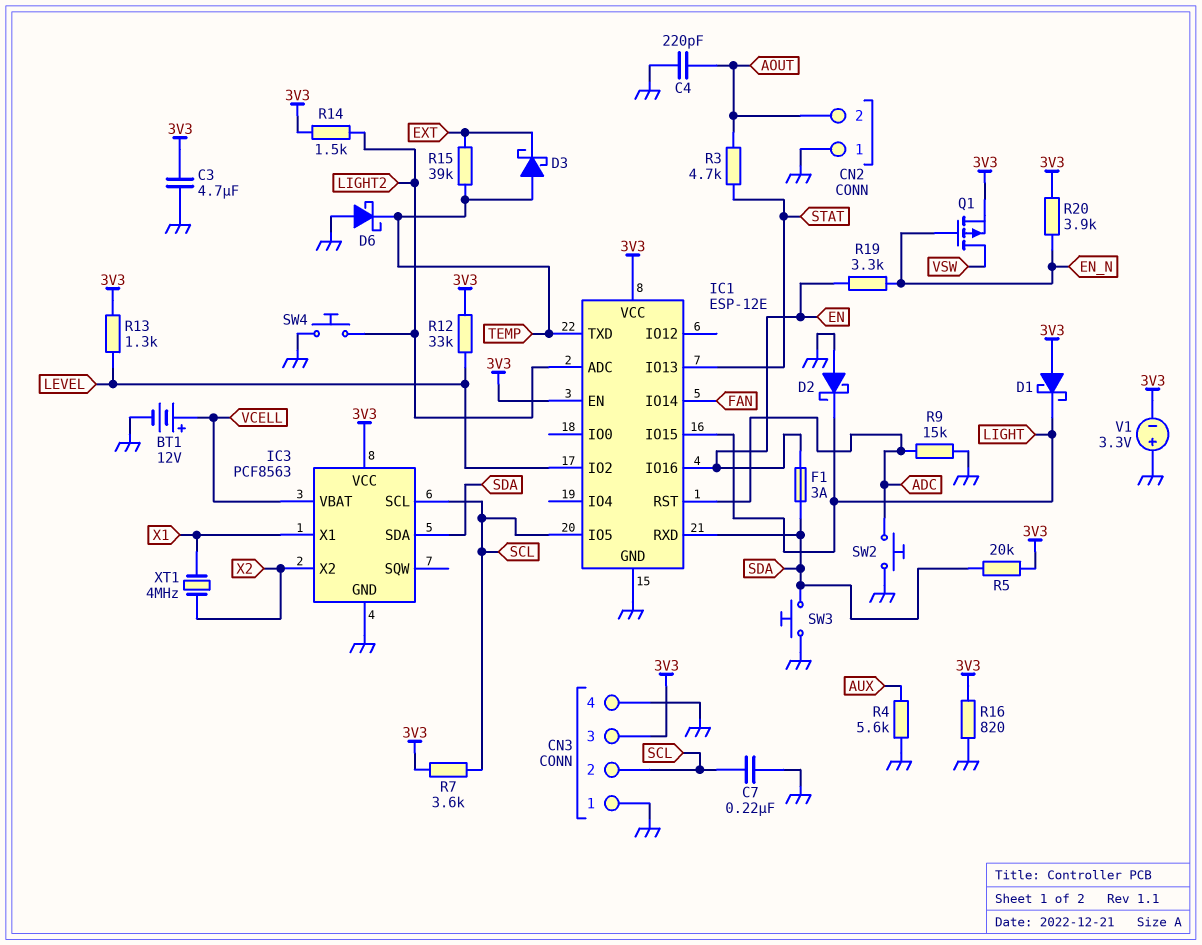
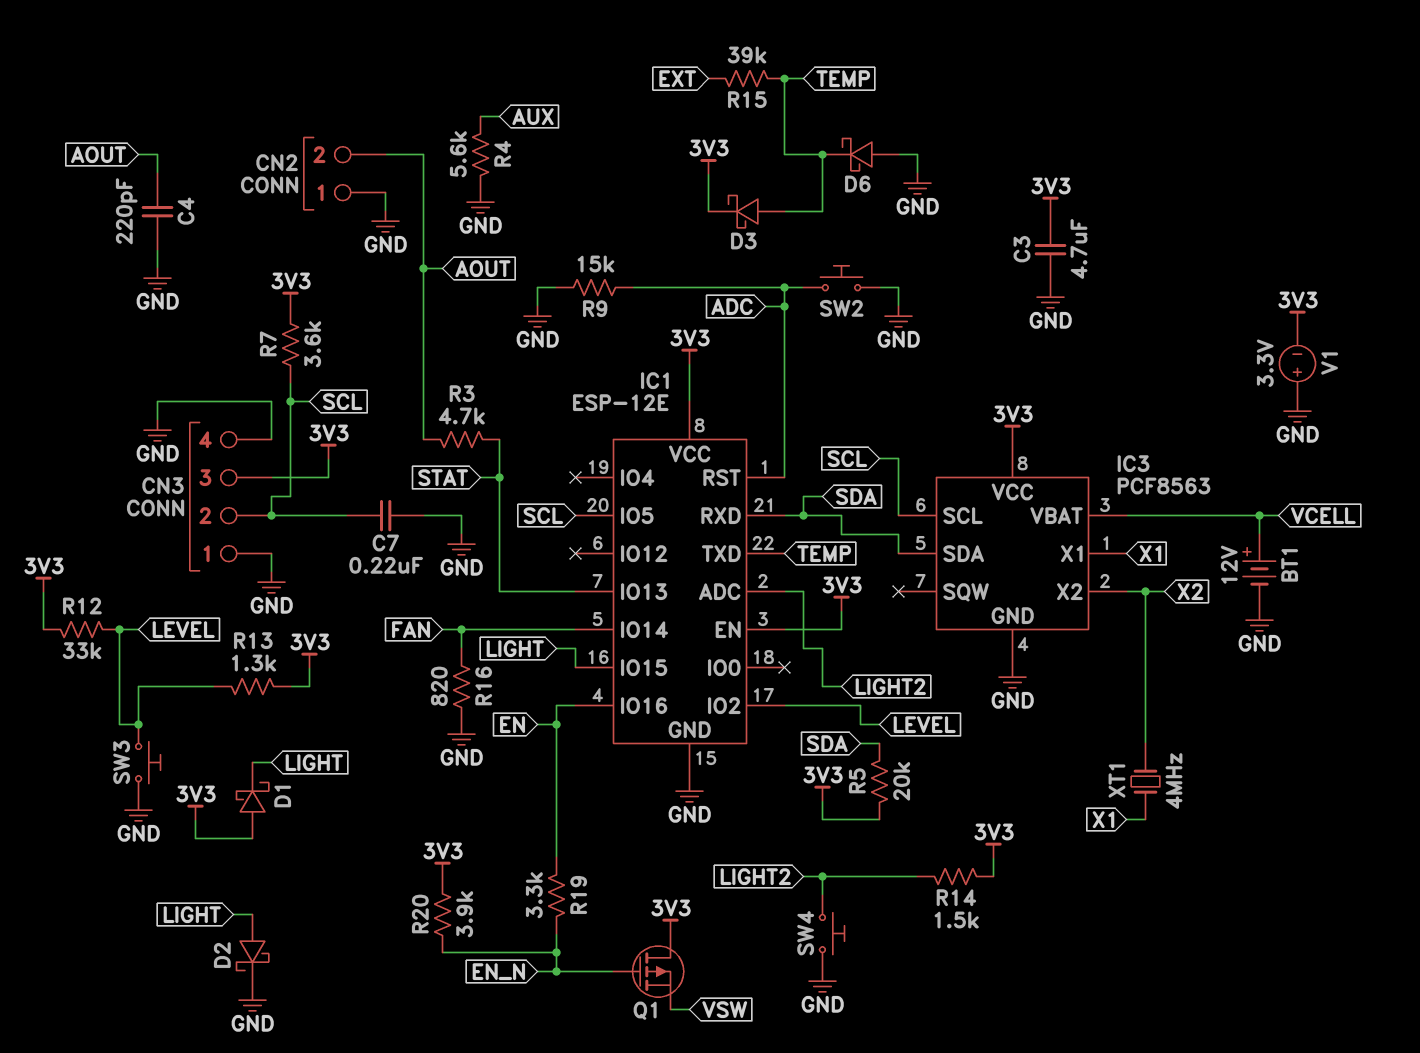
D2: schottky (A GND, K LIGHT) -> schottky (A LIGHT, K GND)
D3: schottky (A TEMP, K EXT) -> schottky (A TEMP, K 3V3)
F1: 3A (EN, SDA) -> none
Q1: PMOS (G EN_N, D VSW, S 3V3) -> PMOS (G EN_N, D 3V3, S VSW)
R16: 820 (3V3, GND) -> 820 (FAN, GND)
SW3: button (GND, SDA) -> button (GND, LEVEL)

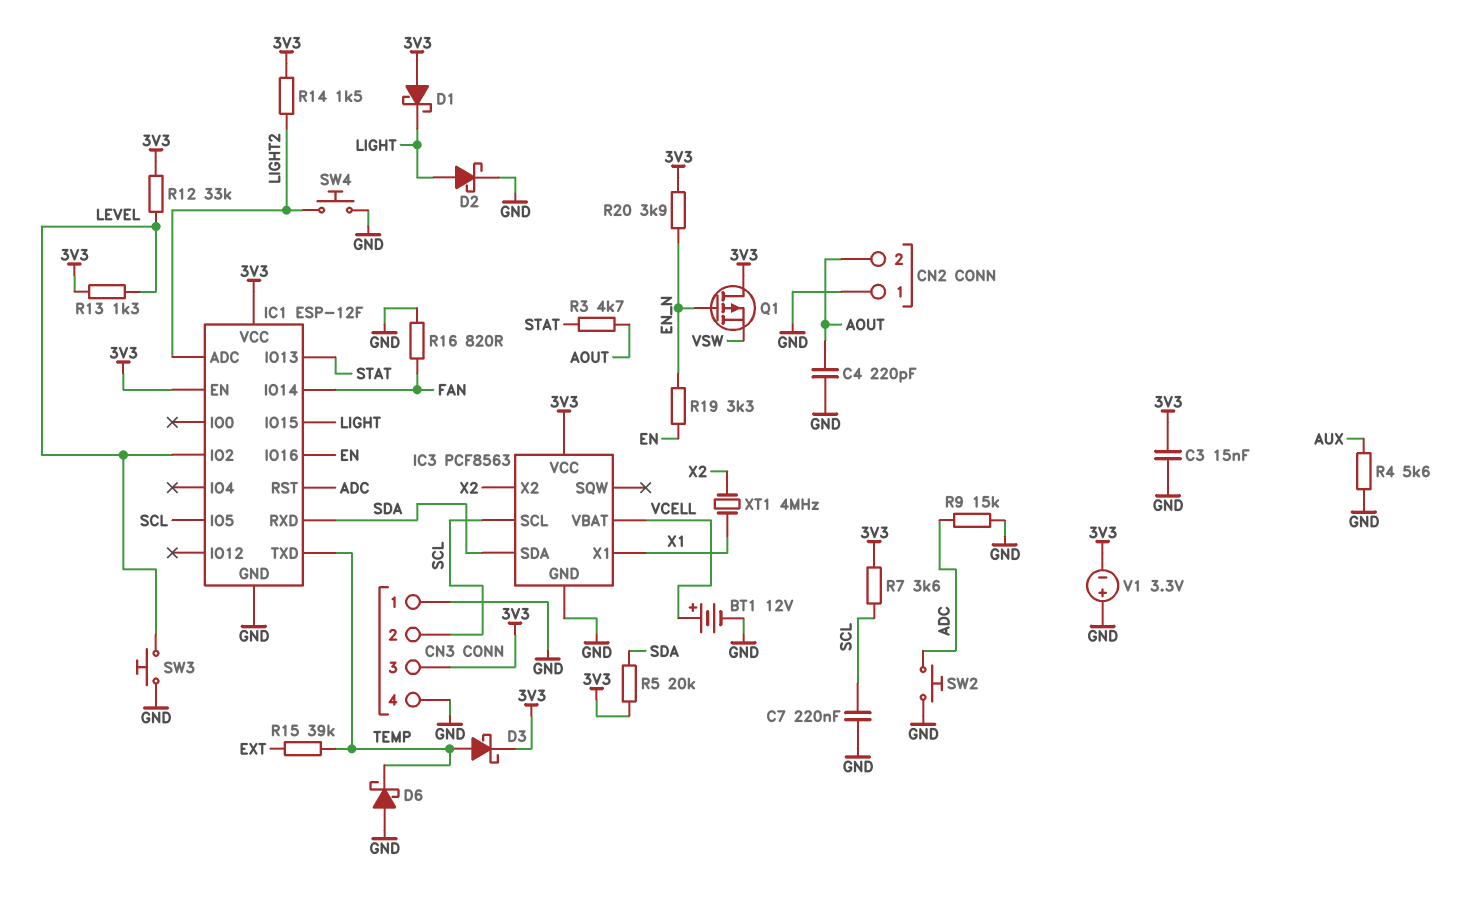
C3: 4.7uF (3V3, GND) -> 15nF (3V3, GND)
IC1: ESP-12E -> ESP-12F

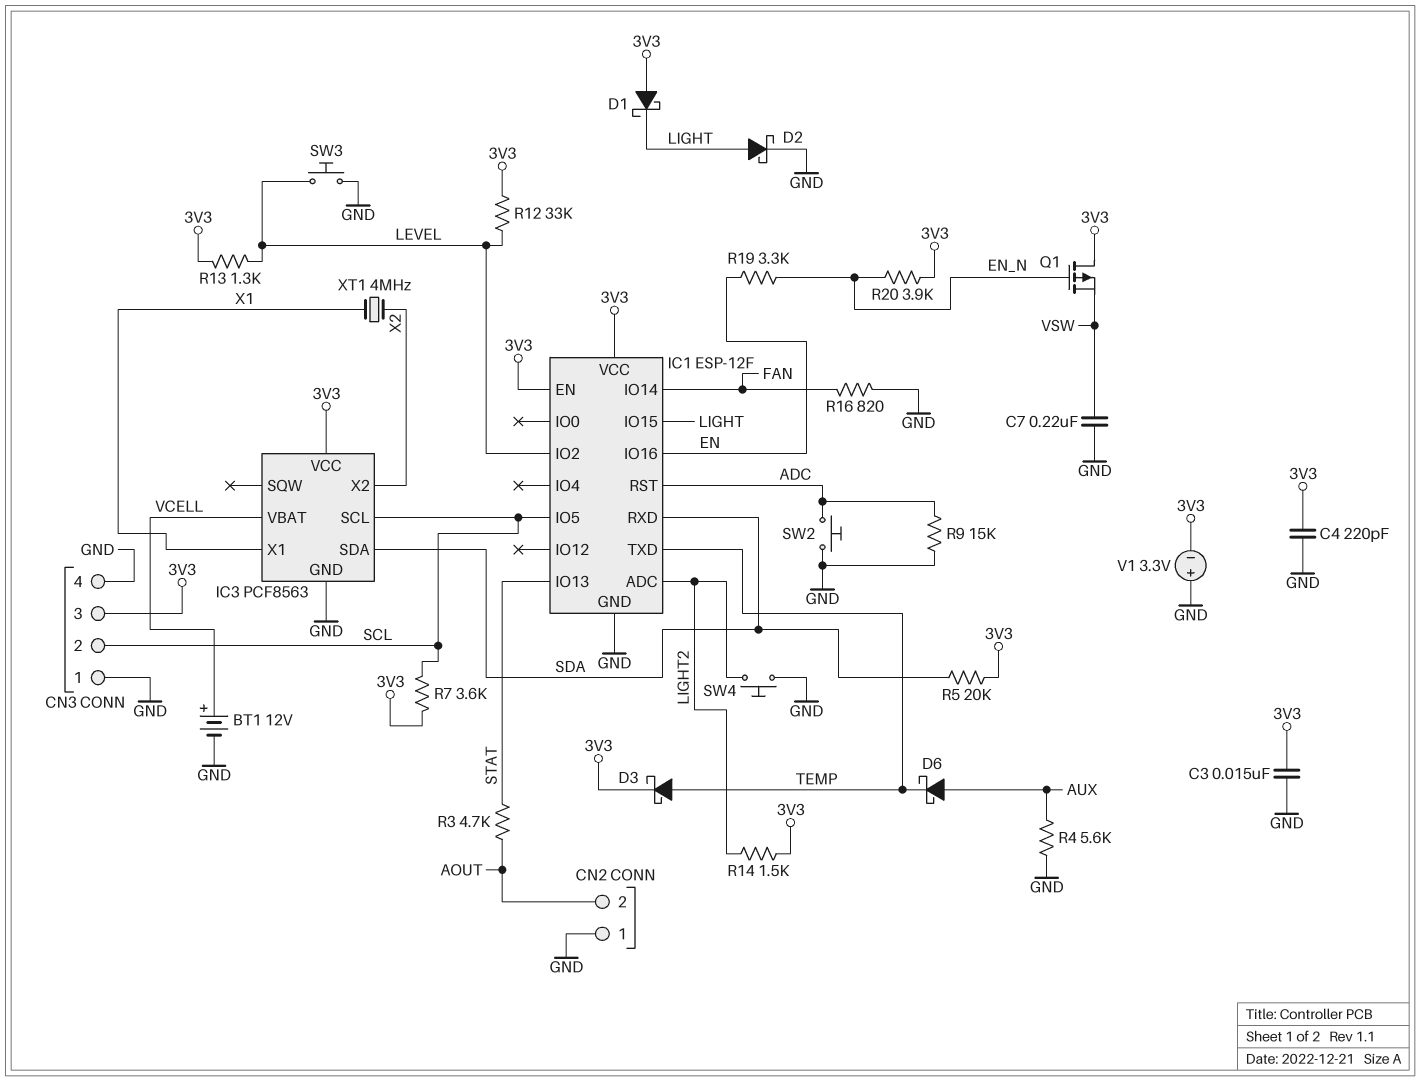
C4: 220pF (AOUT, GND) -> 220pF (3V3, GND)
C7: 220nF (GND, SCL) -> 220nF (GND, VSW)
D6: schottky (A GND, K TEMP) -> schottky (A AUX, K TEMP)
R15: 39k (EXT, TEMP) -> none

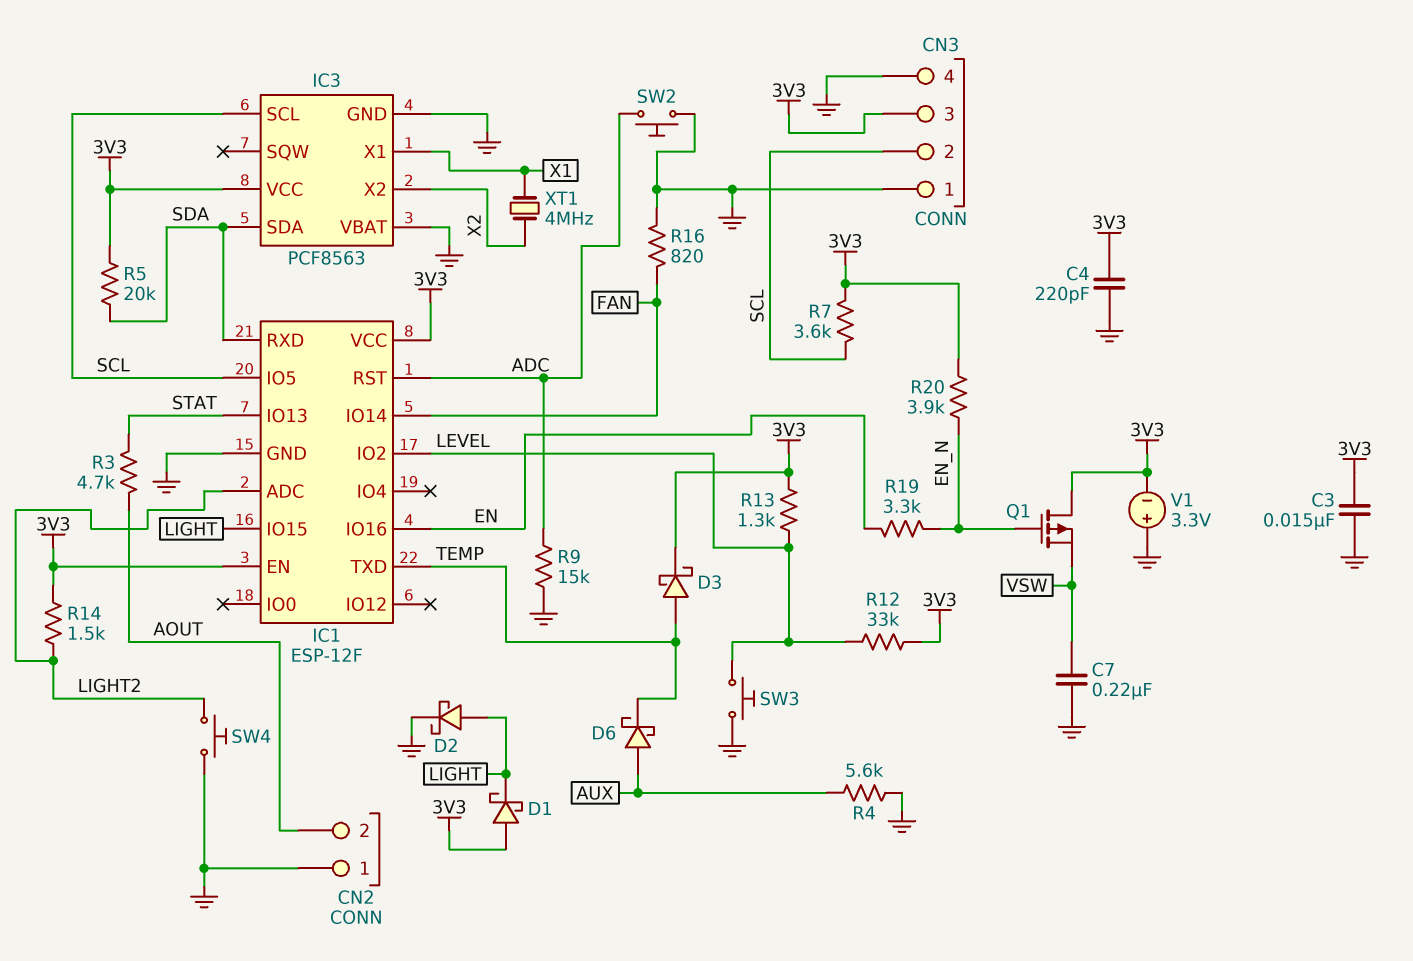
BT1: 12V (plus VCELL, minus GND) -> none
IC3 pin VBAT: VCELL -> GND

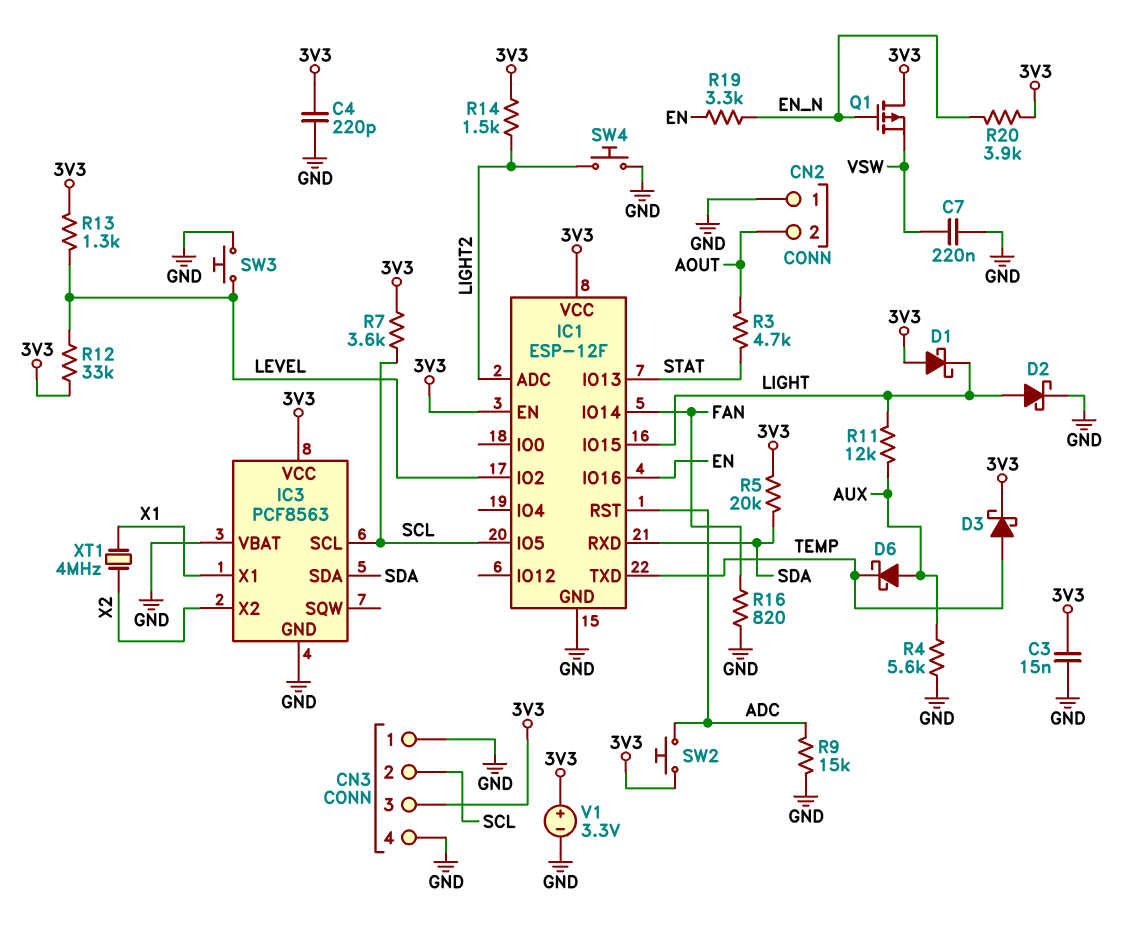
R11: none -> 12k (AUX, LIGHT)
SW2: button (ADC, GND) -> button (3V3, ADC)
V1: 3.3V (plus GND, minus 3V3) -> 3.3V (plus 3V3, minus GND)

